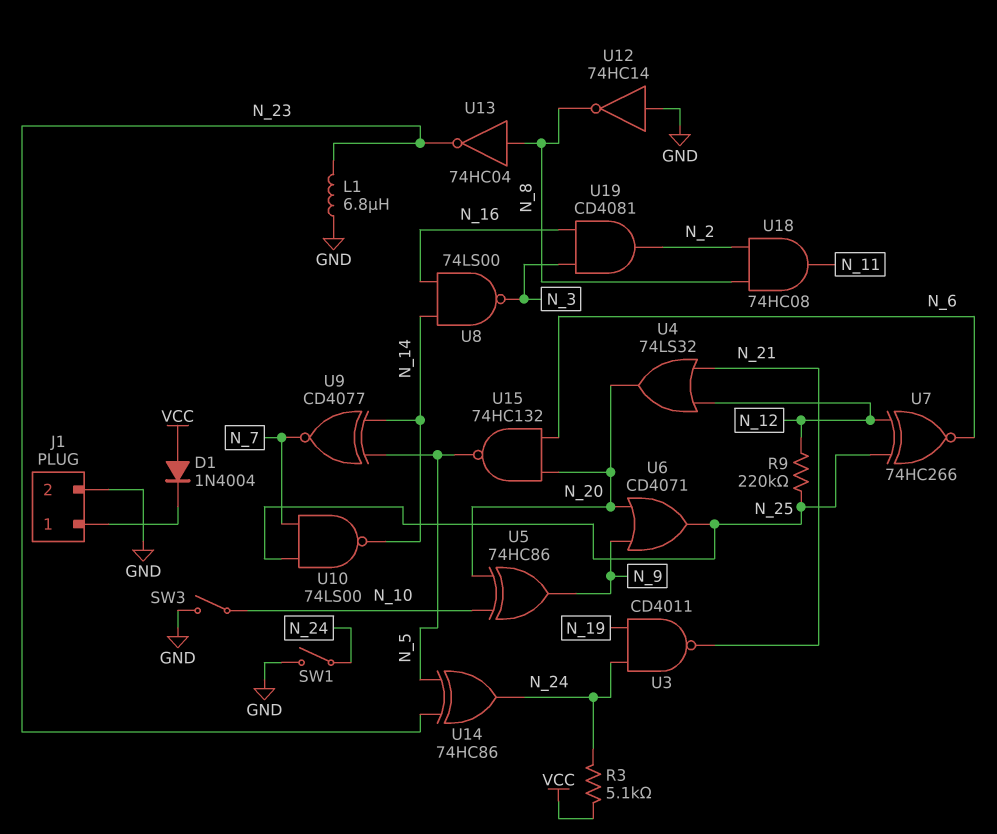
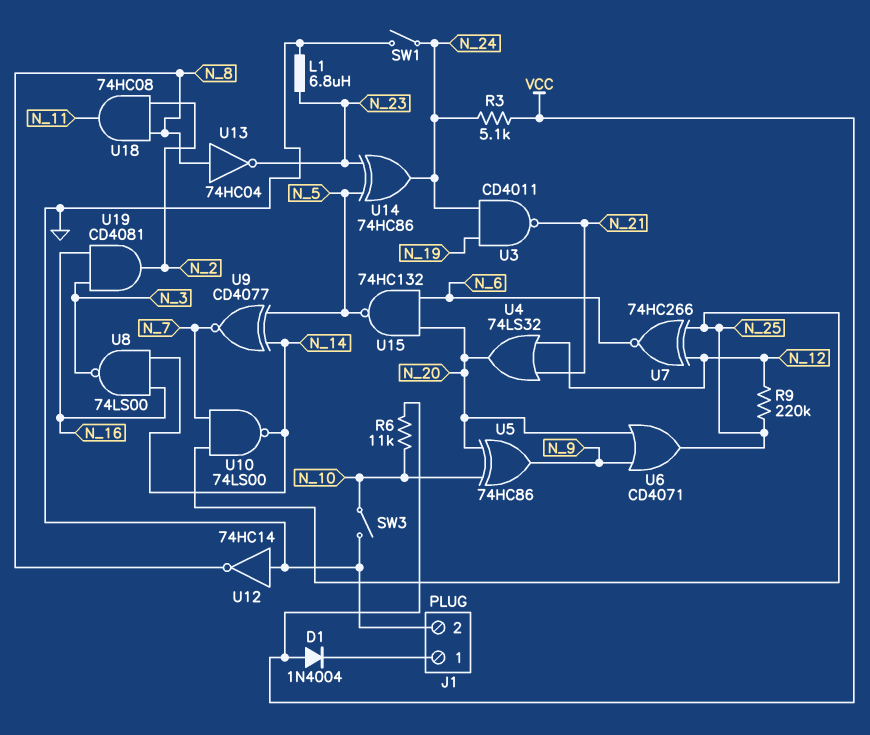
R6: none -> 11k (N_10, VCC)

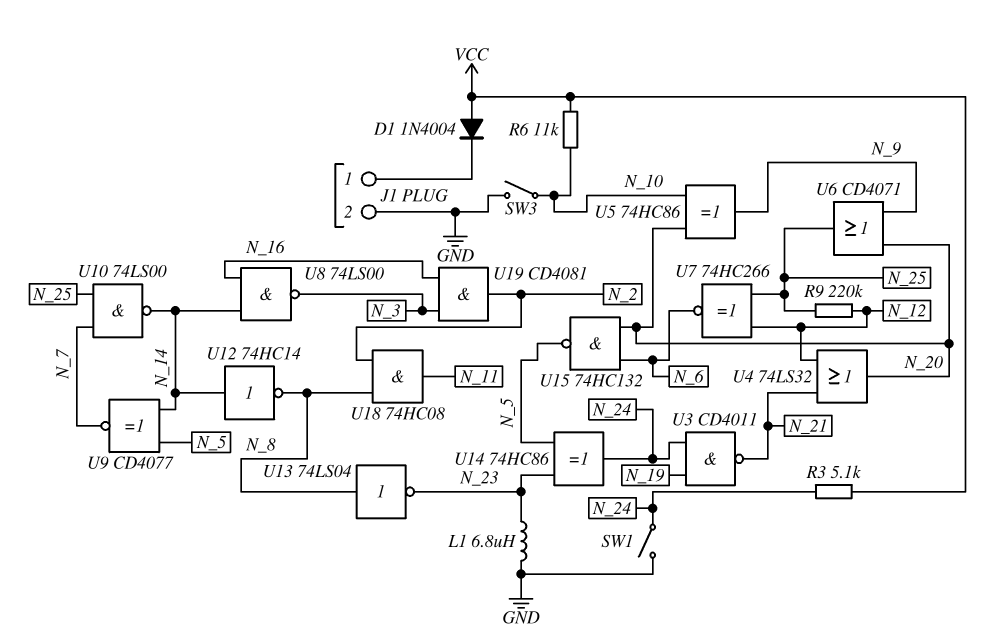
U12: NOT 74HC14 (in GND, out N_8) -> NOT 74HC14 (in N_14, out N_8)
U13: NOT 74HC04 (in N_8, out N_23) -> NOT 74LS04 (in N_8, out N_23)

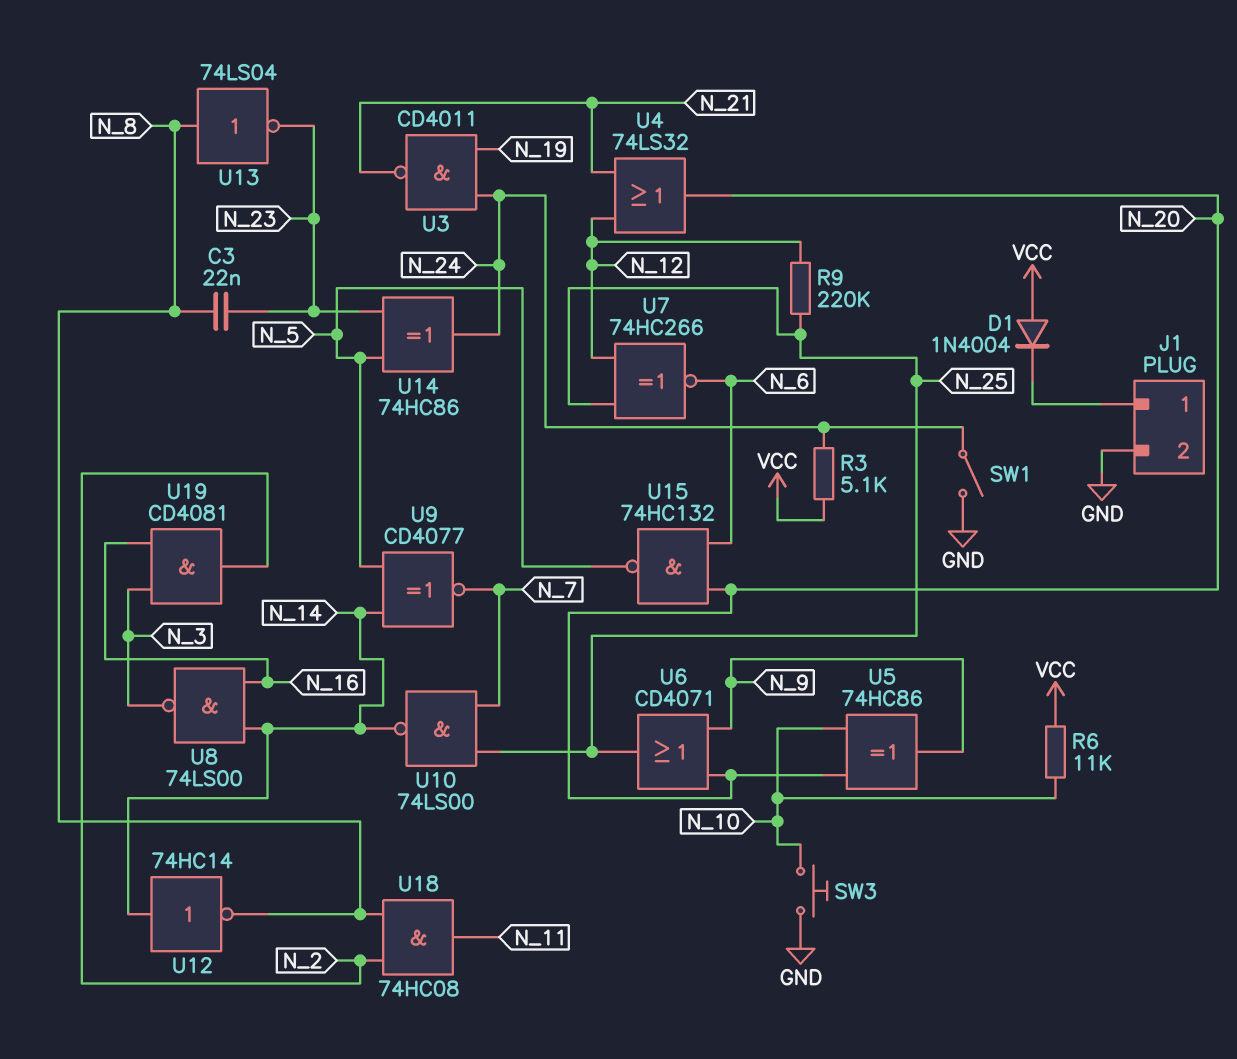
C3: none -> 22nF (N_8, N_23)
L1: 6.8uH (GND, N_23) -> none
SW3: switch (GND, N_10) -> button (GND, N_10)

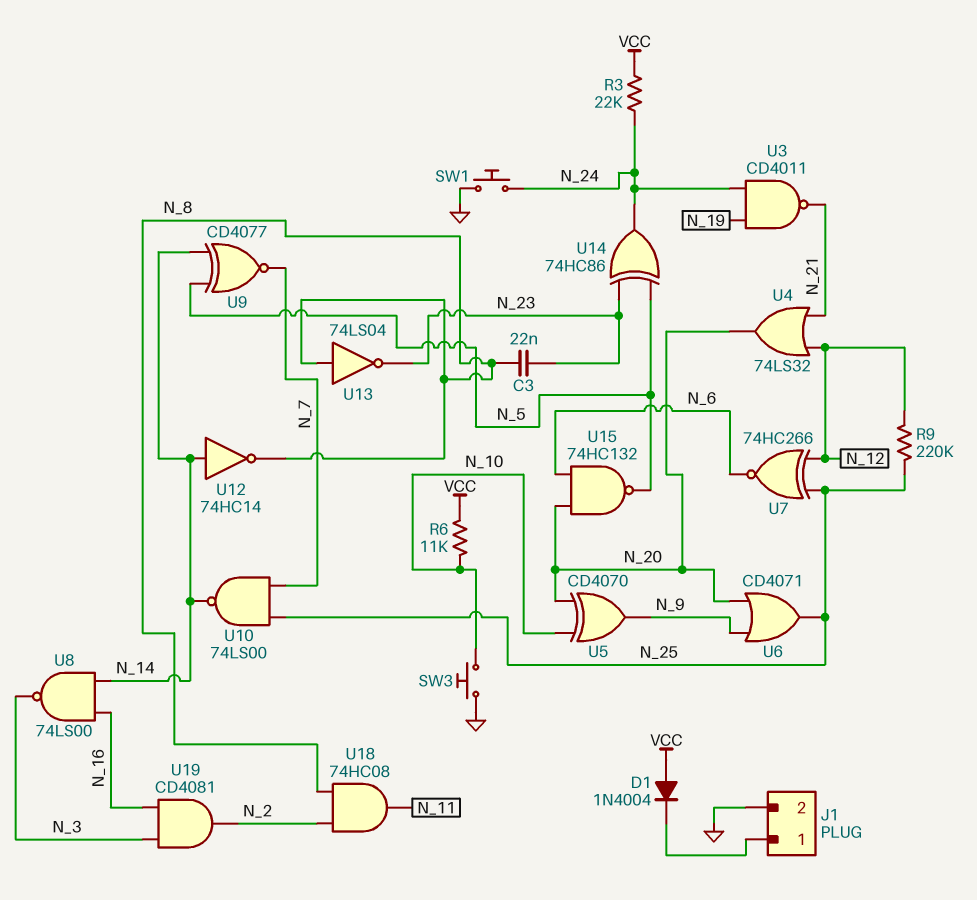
R3: 5.1k (N_24, VCC) -> 22k (N_24, VCC)
SW1: switch (GND, N_24) -> button (GND, N_24)
U5: XOR 74HC86 (in N_10, in N_20, out N_9) -> XOR CD4070 (in N_10, in N_20, out N_9)

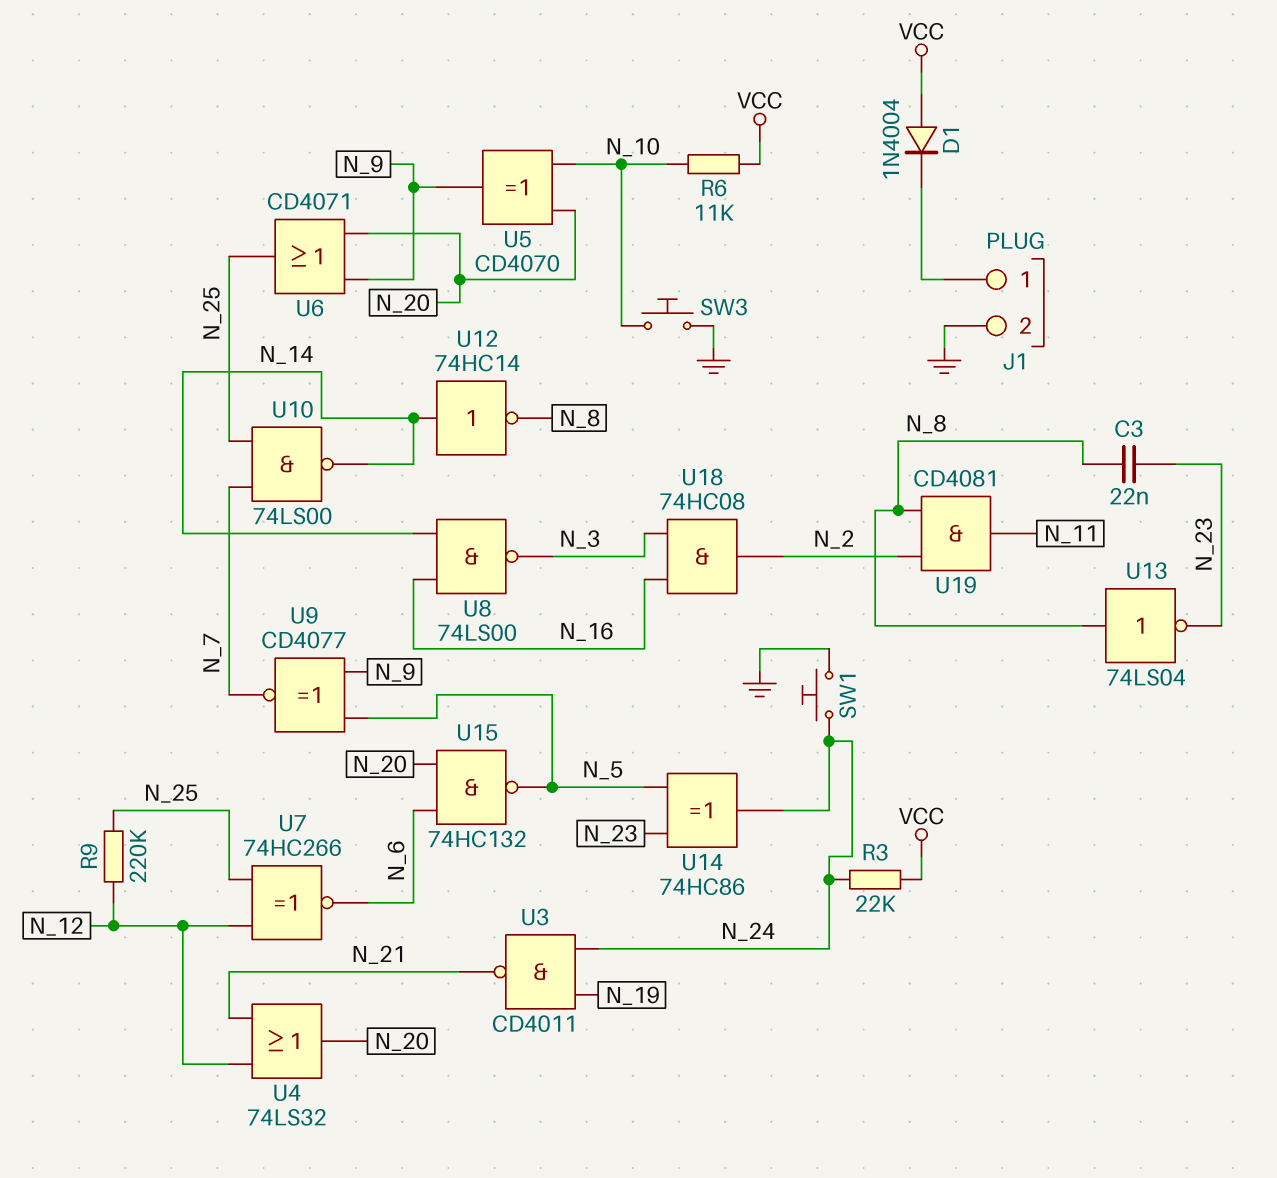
U9: XNOR CD4077 (in N_5, in N_14, out N_7) -> XNOR CD4077 (in N_5, in N_9, out N_7)
U18: AND 74HC08 (in N_2, in N_8, out N_11) -> AND 74HC08 (in N_3, in N_16, out N_2)
U19: AND CD4081 (in N_3, in N_16, out N_2) -> AND CD4081 (in N_2, in N_8, out N_11)

